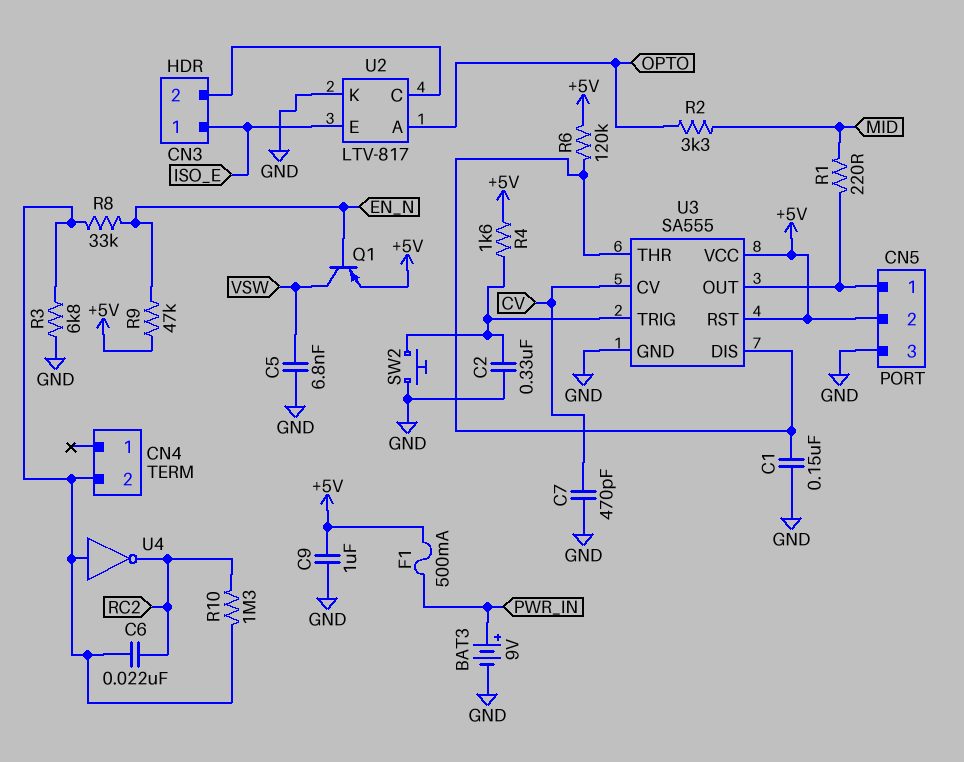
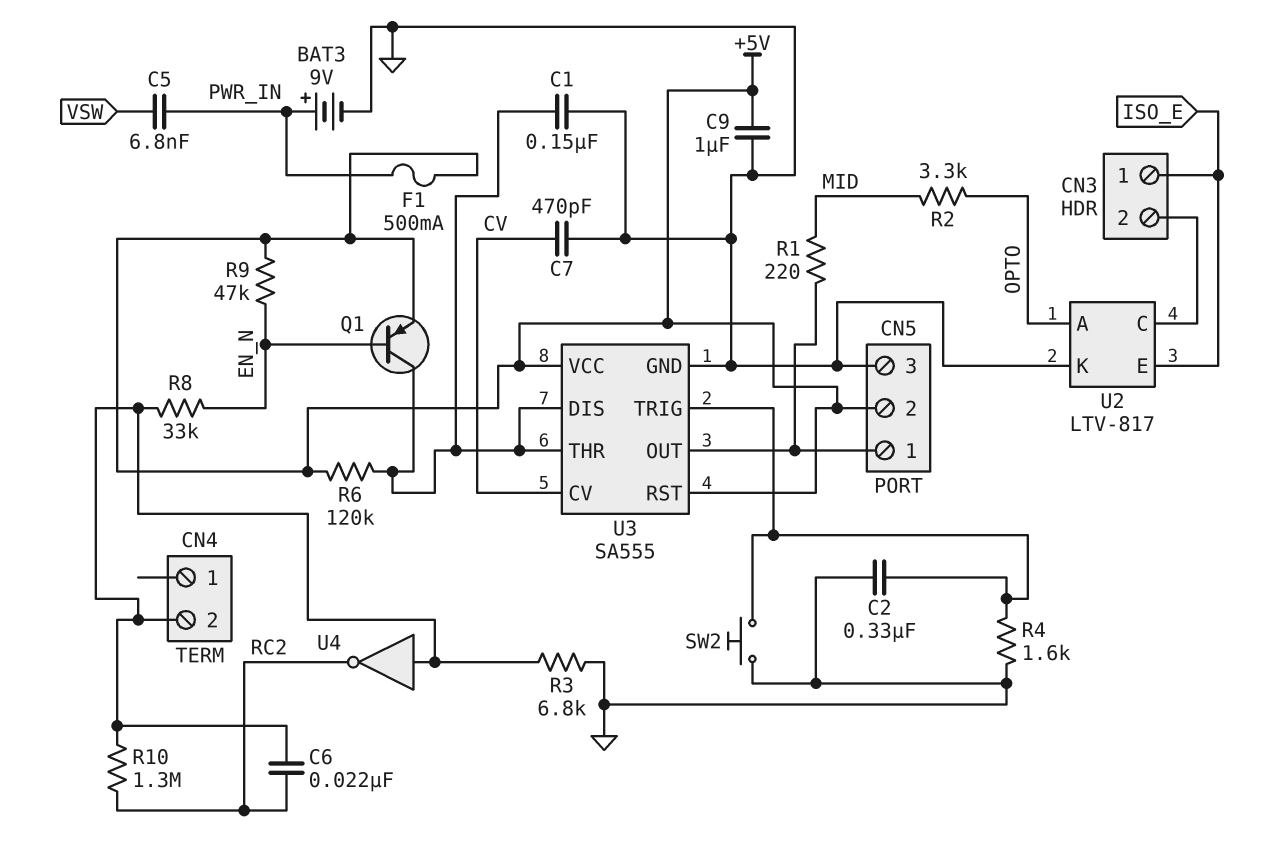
C5: 6.8nF (GND, VSW) -> 6.8nF (PWR_IN, VSW)
Q1: PNP (B EN_N, C VSW, E +5V) -> PNP (B EN_N, C U3/DIS, E +5V)
R4: 1.6k (+5V, U3/TRIG) -> 1.6k (GND, U3/TRIG)

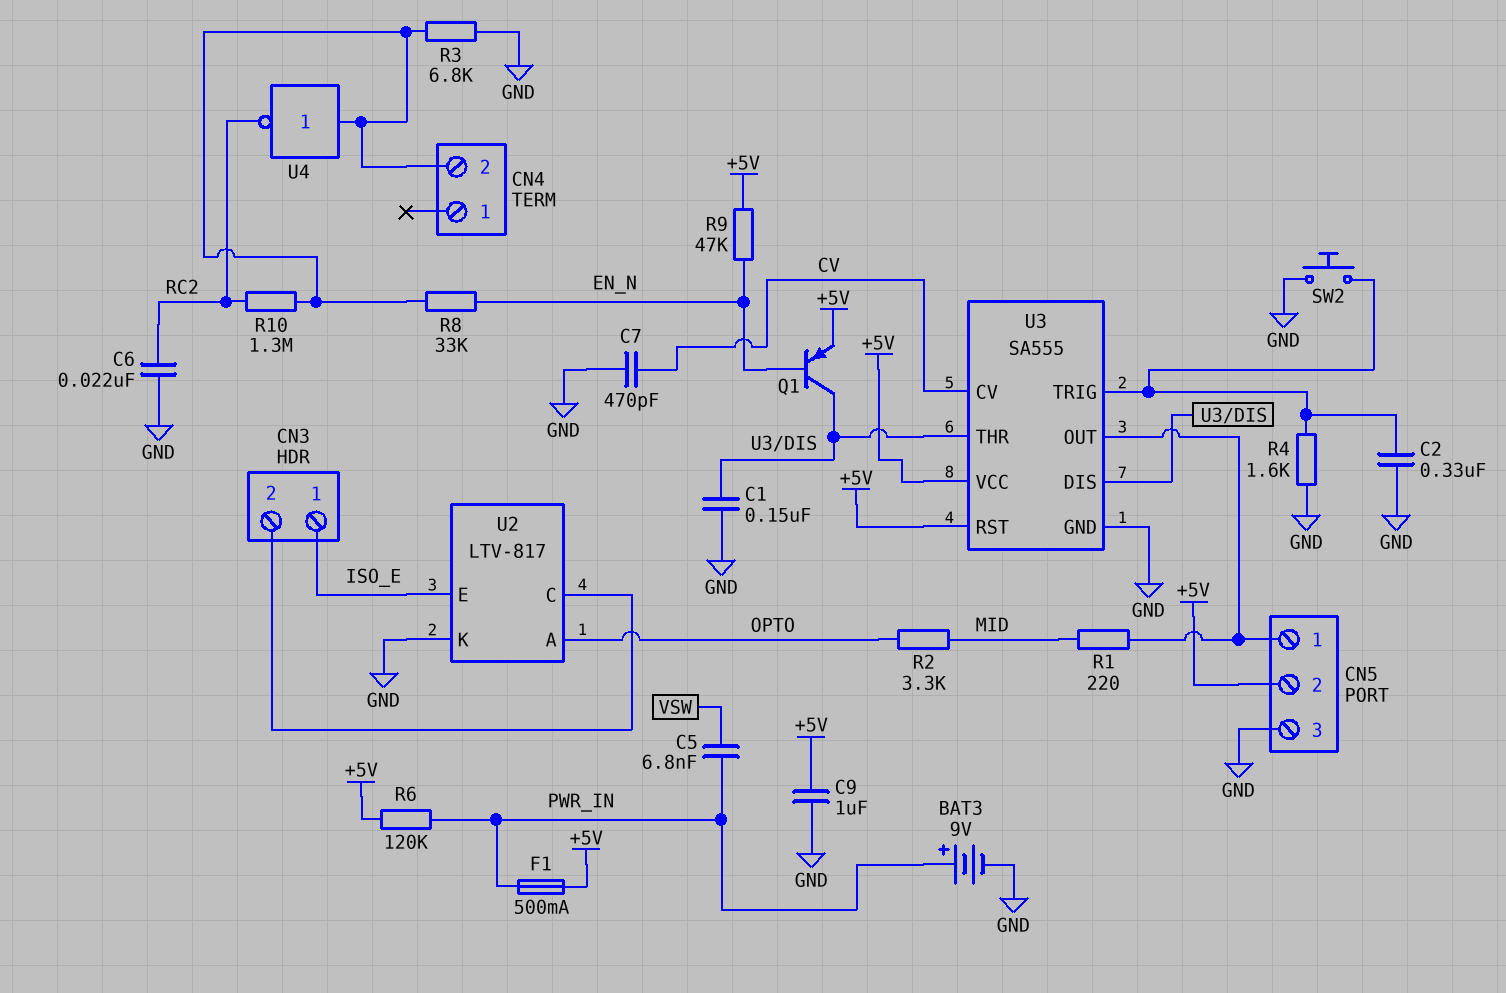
C6: 22nF (CN4/2, RC2) -> 22nF (GND, RC2)
R6: 120k (+5V, U3/DIS) -> 120k (+5V, PWR_IN)

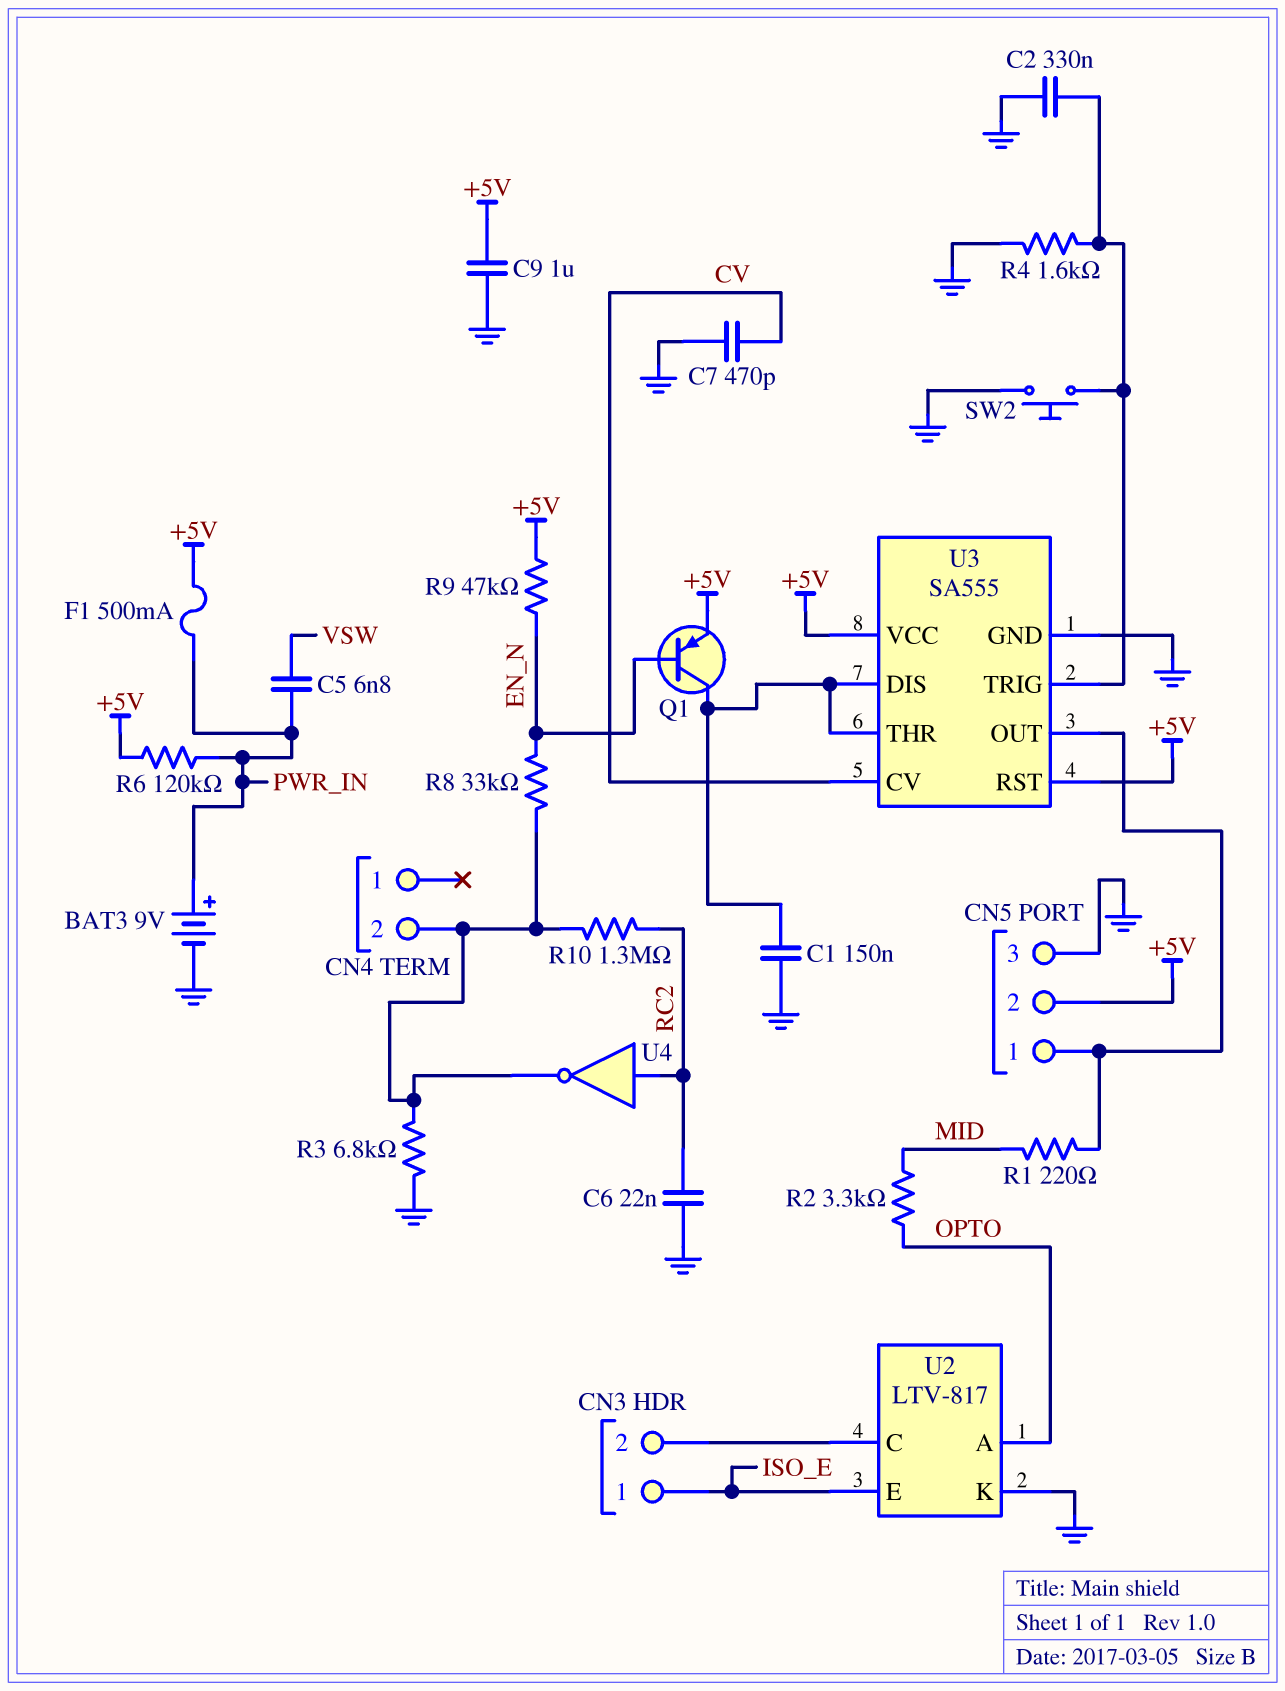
U4: NOT (in CN4/2, out RC2) -> NOT (in RC2, out CN4/2)

